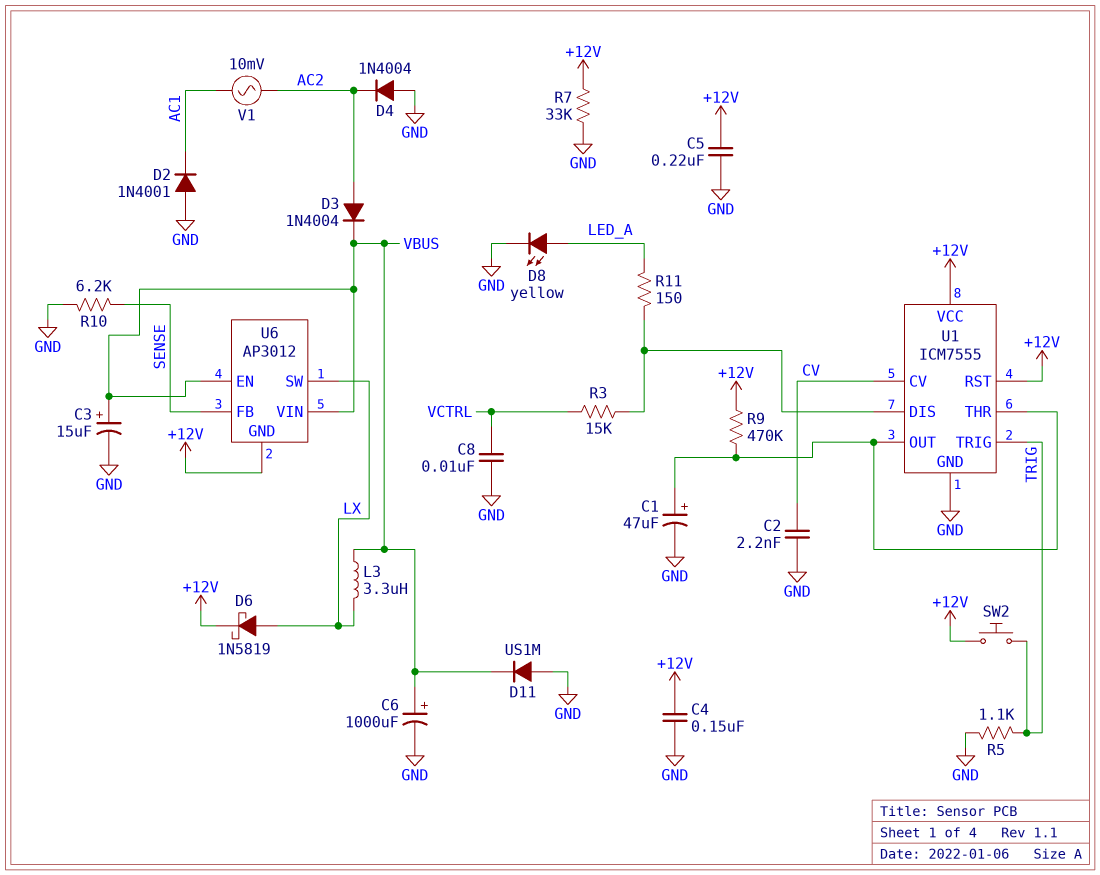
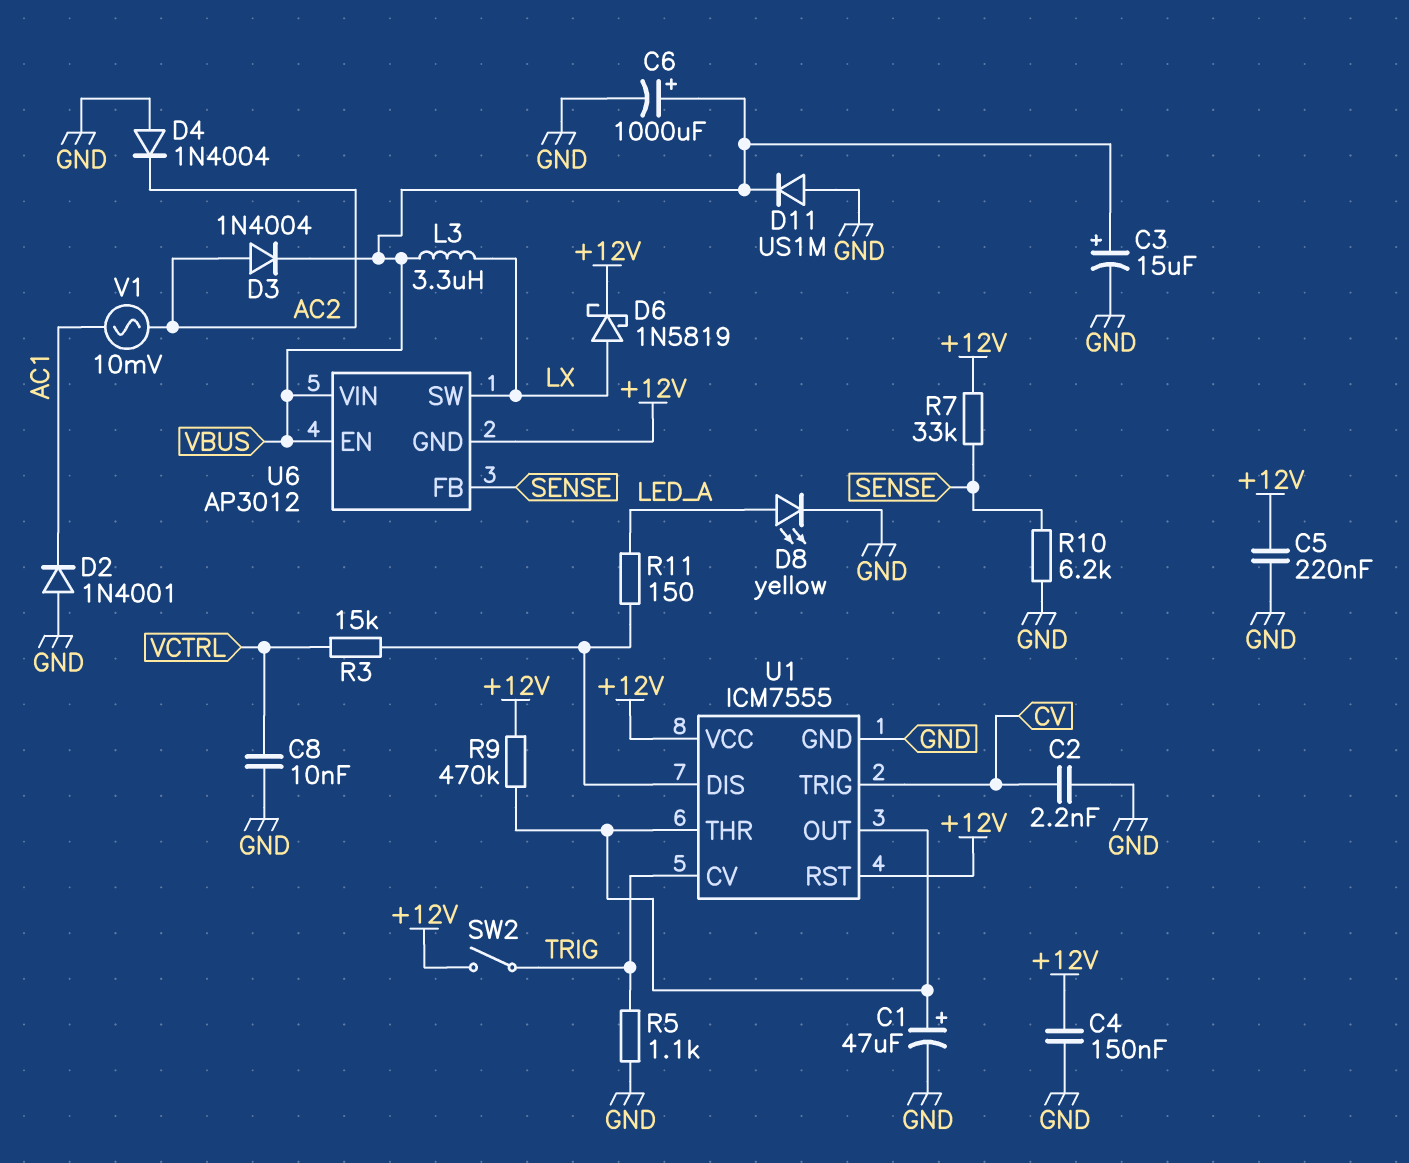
R7: 33k (+12V, GND) -> 33k (+12V, SENSE)
SW2: button (+12V, TRIG) -> switch (+12V, TRIG)
U1 pin CV: CV -> TRIG
U1 pin TRIG: TRIG -> CV

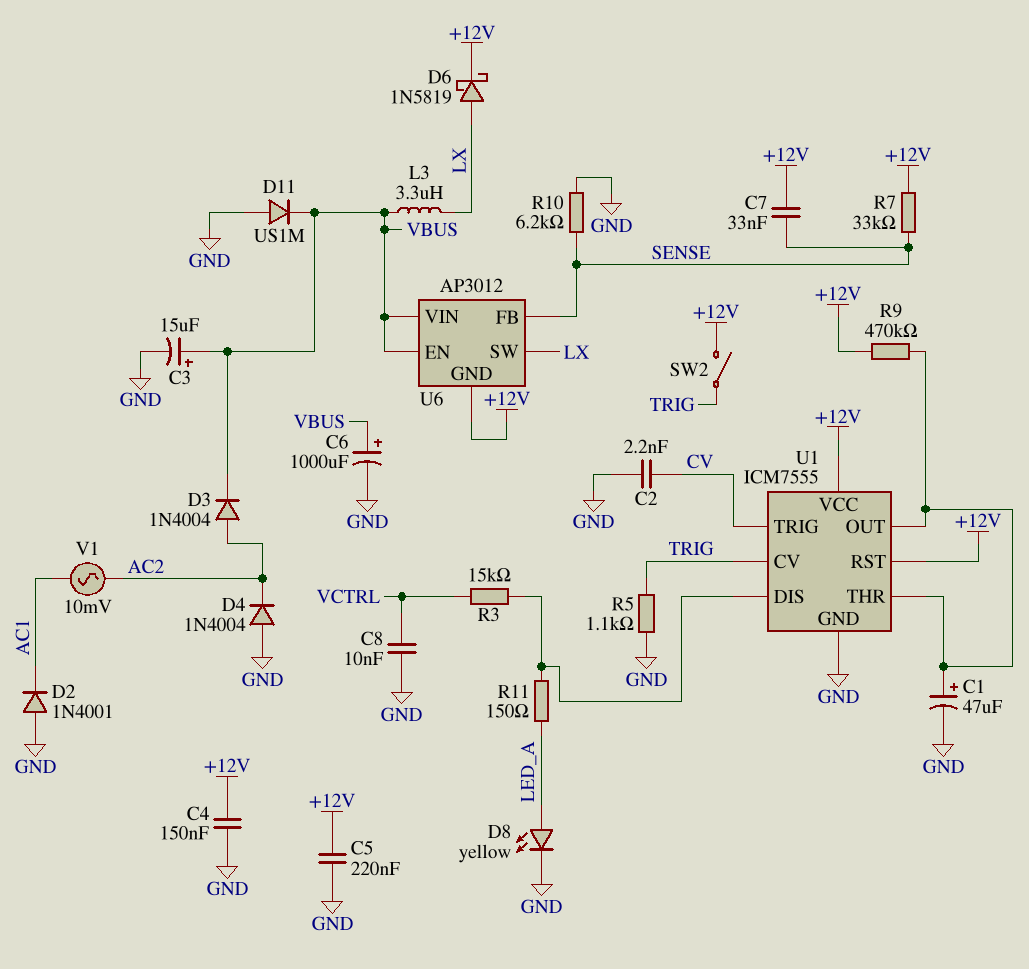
C7: none -> 33nF (+12V, SENSE)

